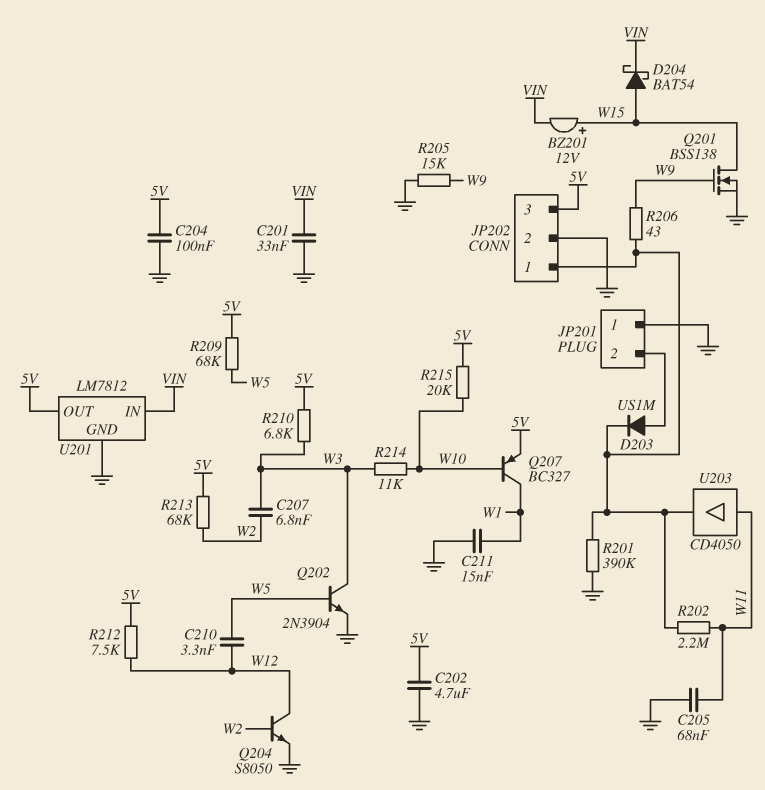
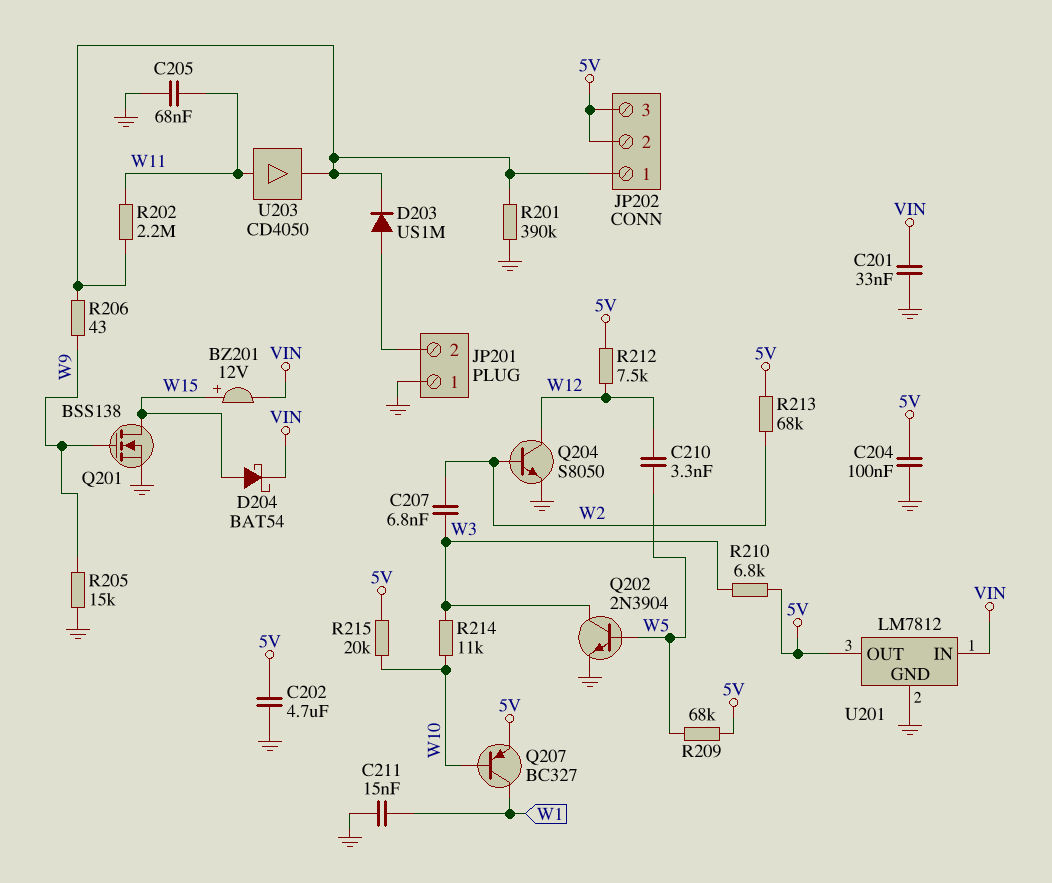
JP202 pin 2: GND -> 5V

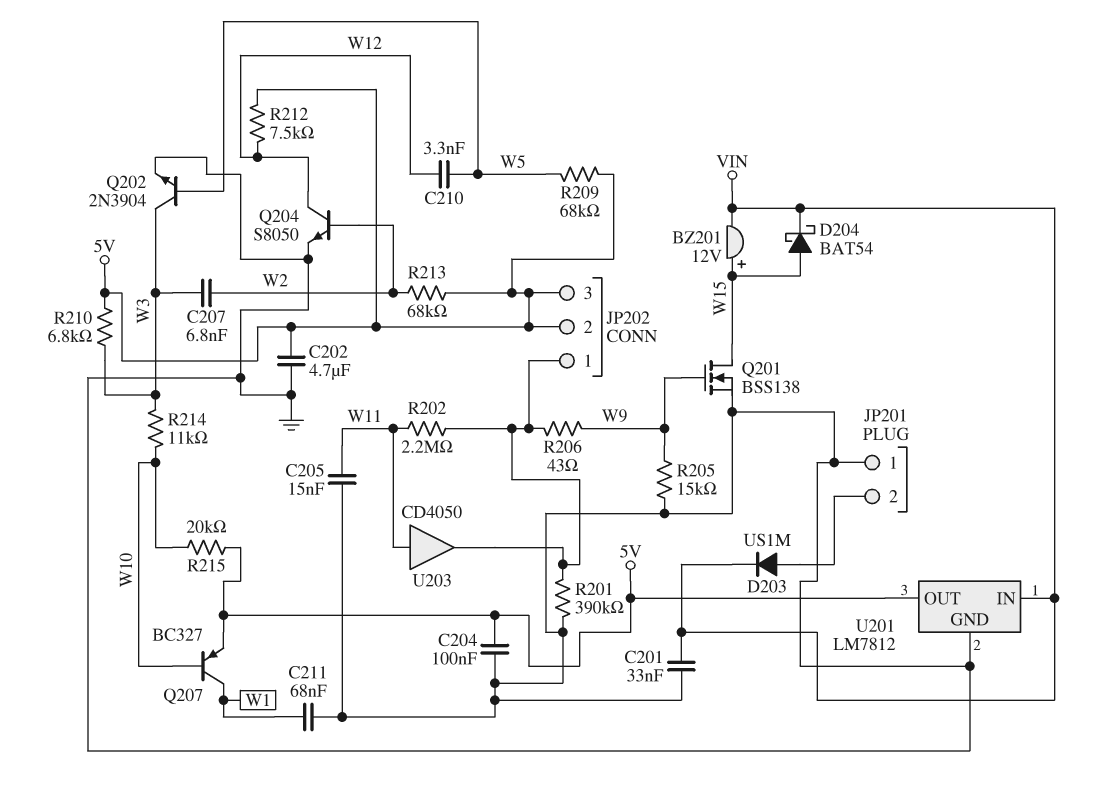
C205: 68nF (GND, W11) -> 15nF (GND, W11)
C211: 15nF (GND, W1) -> 68nF (GND, W1)
D203: diode US1M (A JP201/2, K JP202/1) -> diode US1M (A JP201/2, K VIN)

